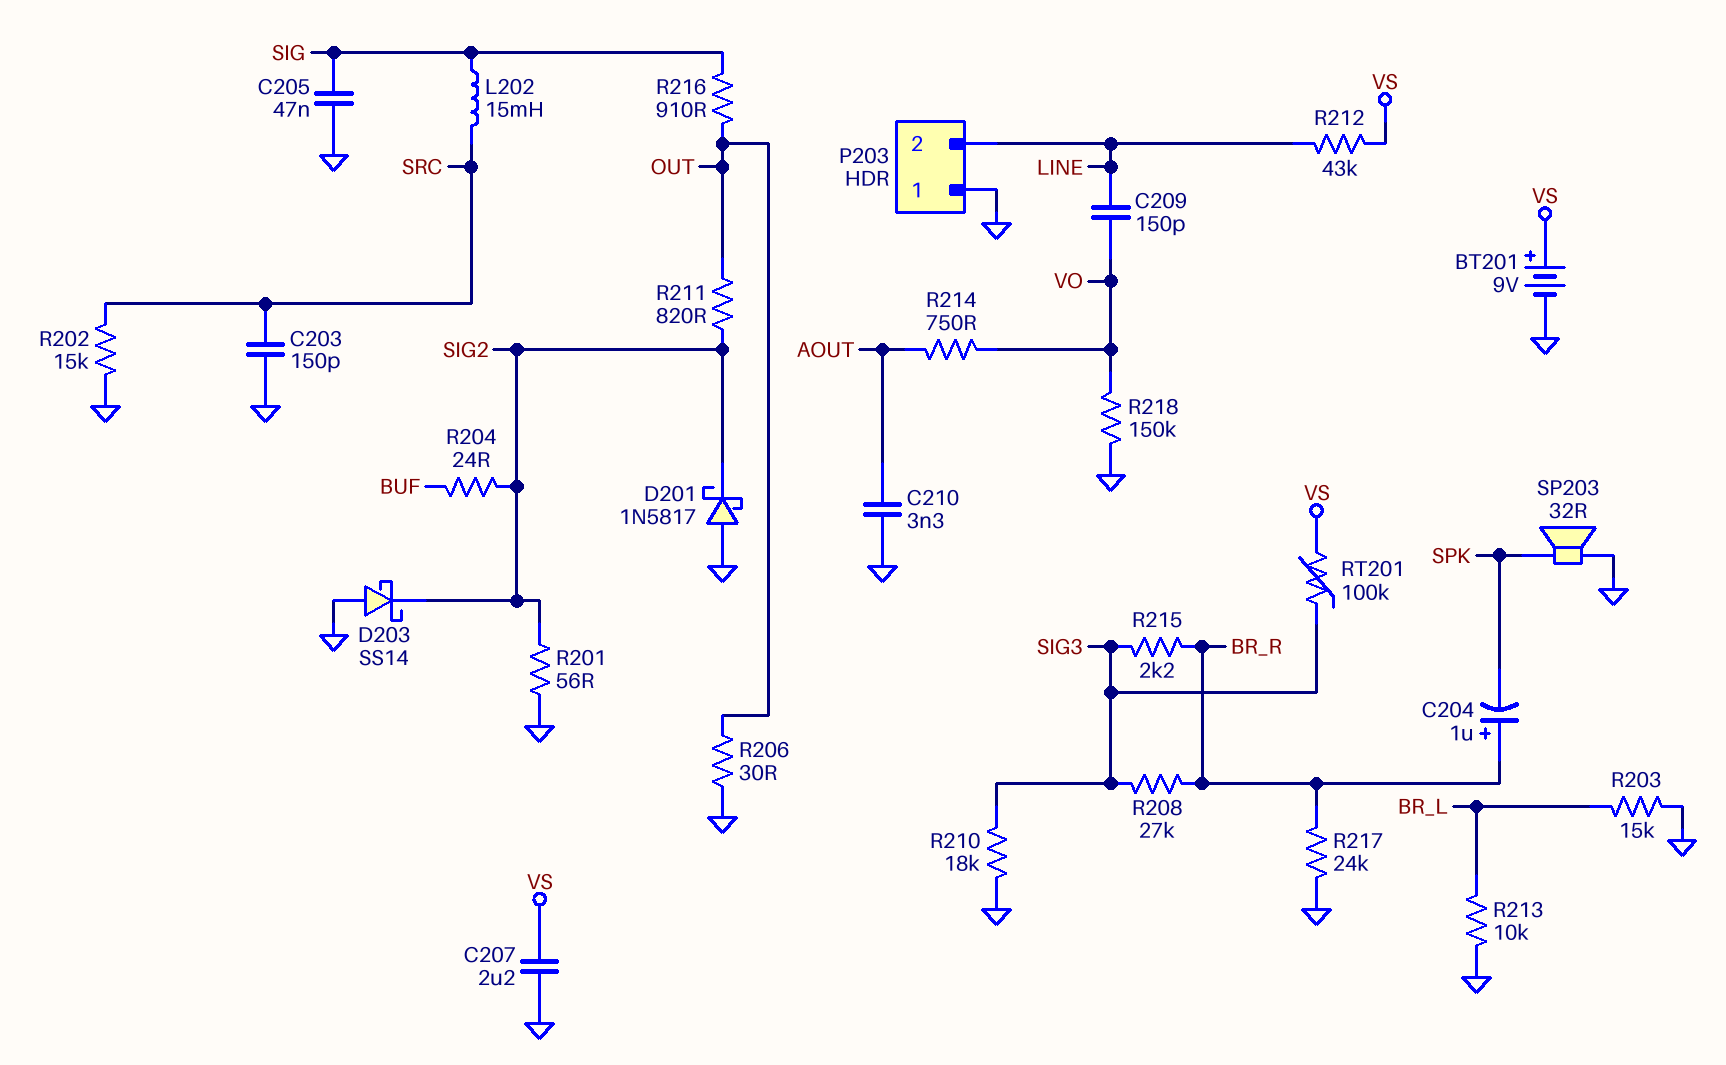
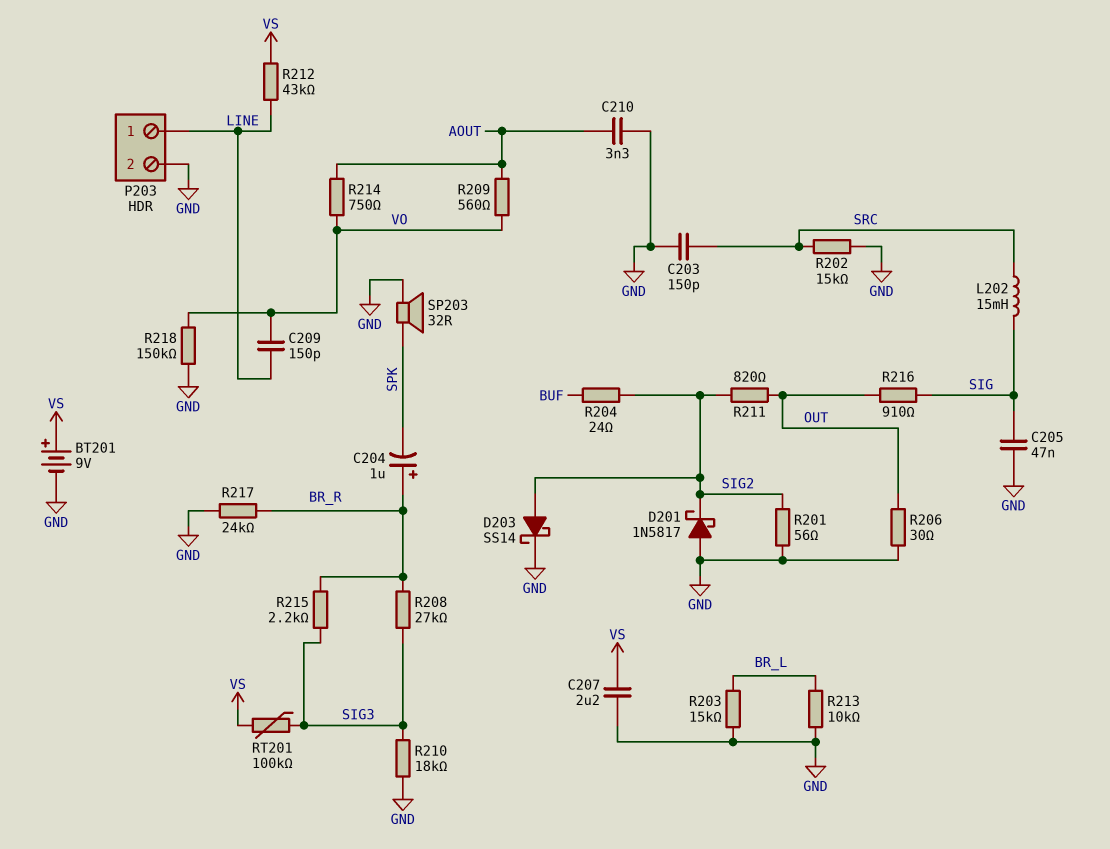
D203: schottky SS14 (A GND, K SIG2) -> schottky SS14 (A SIG2, K GND)
P203 pin 1: GND -> LINE
P203 pin 2: LINE -> GND
R209: none -> 560 (AOUT, VO)

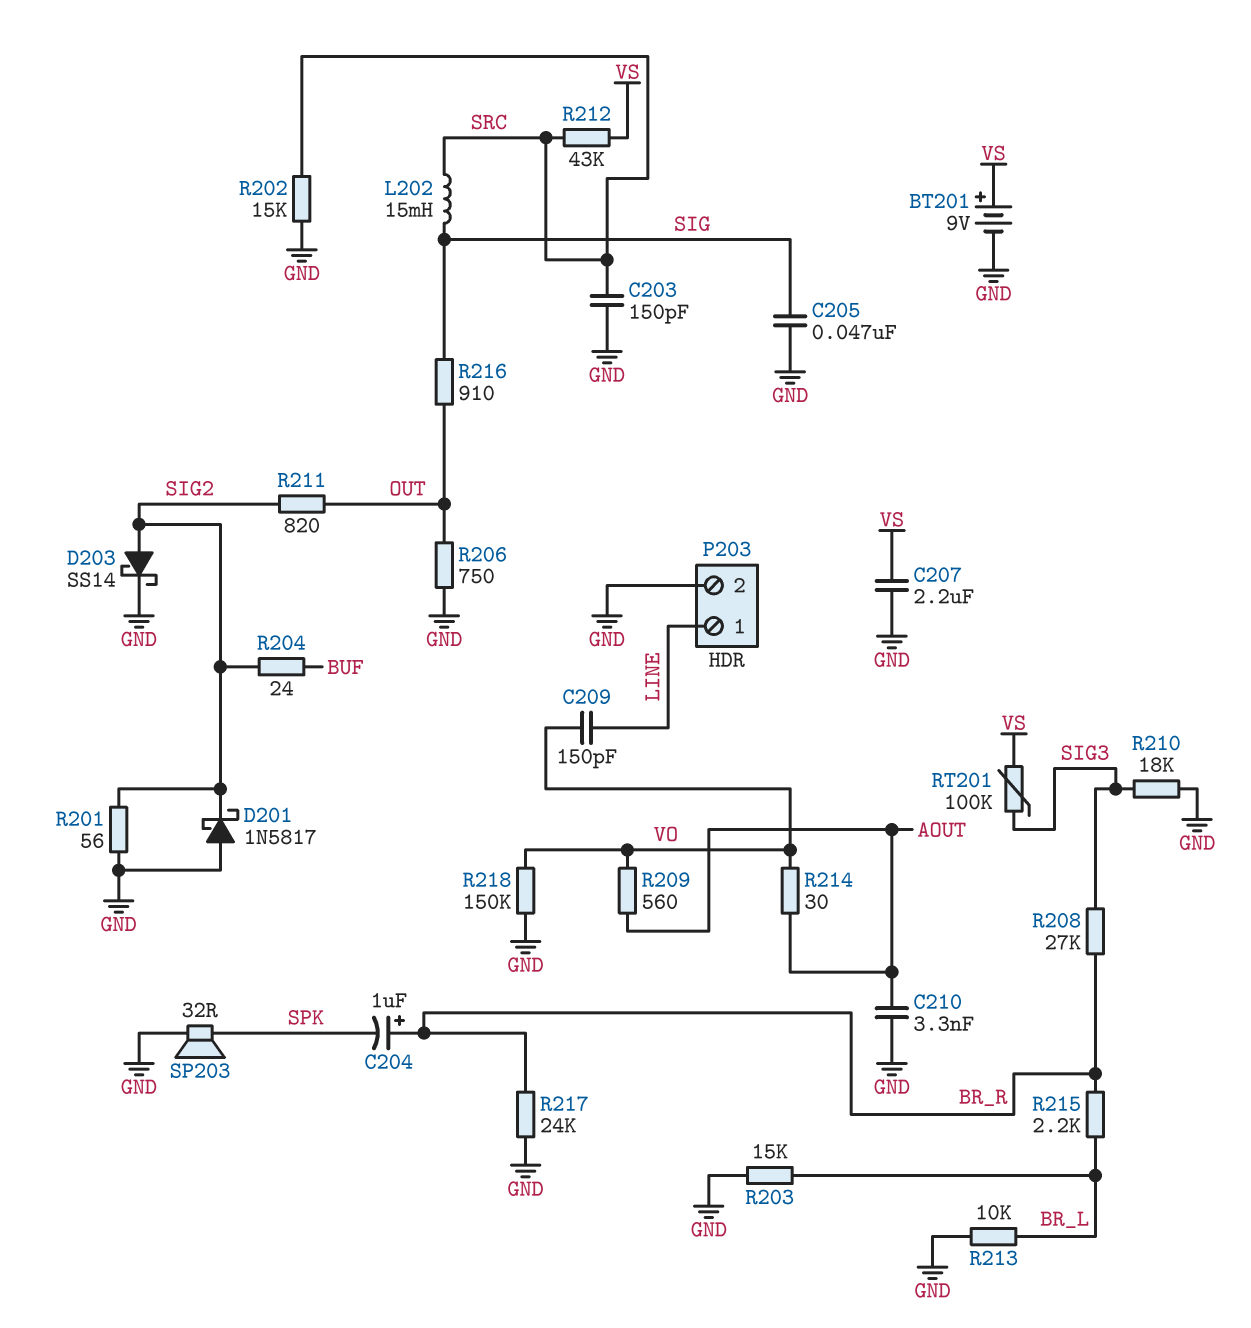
R206: 30 (GND, OUT) -> 750 (GND, OUT)
R212: 43k (LINE, VS) -> 43k (SRC, VS)
R214: 750 (AOUT, VO) -> 30 (AOUT, VO)
R215: 2.2k (BR_R, SIG3) -> 2.2k (BR_L, BR_R)

